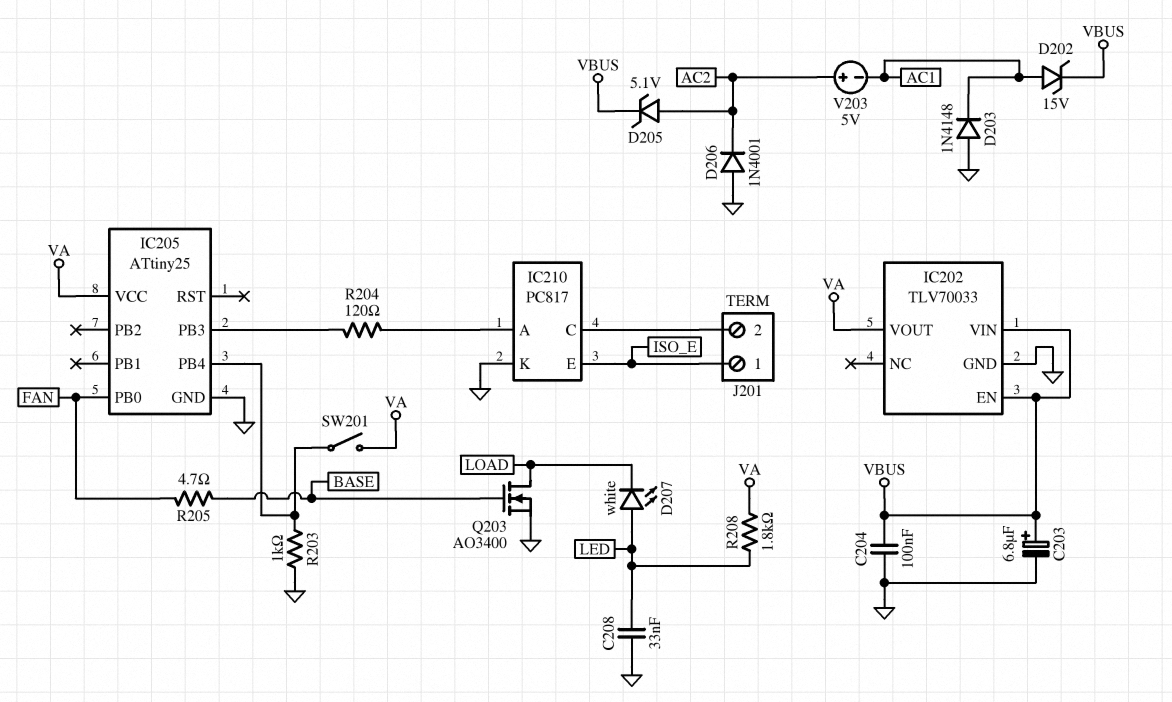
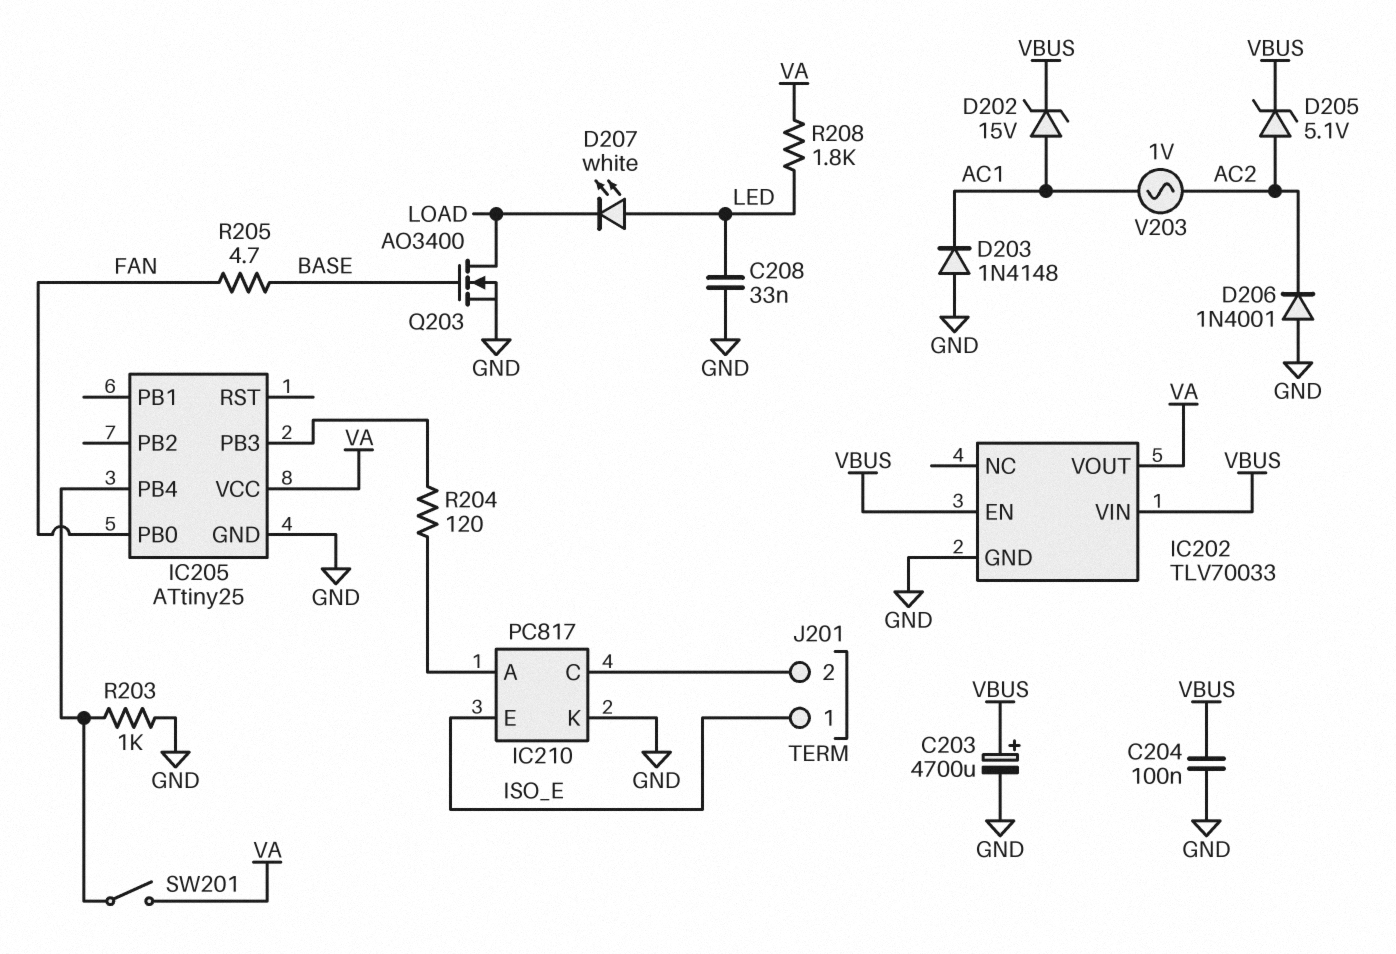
C203: 6.8uF (plus VBUS, minus GND) -> 4700uF (plus VBUS, minus GND)
V203: 5V (plus AC2, minus AC1) -> AC 1V (AC1, AC2)

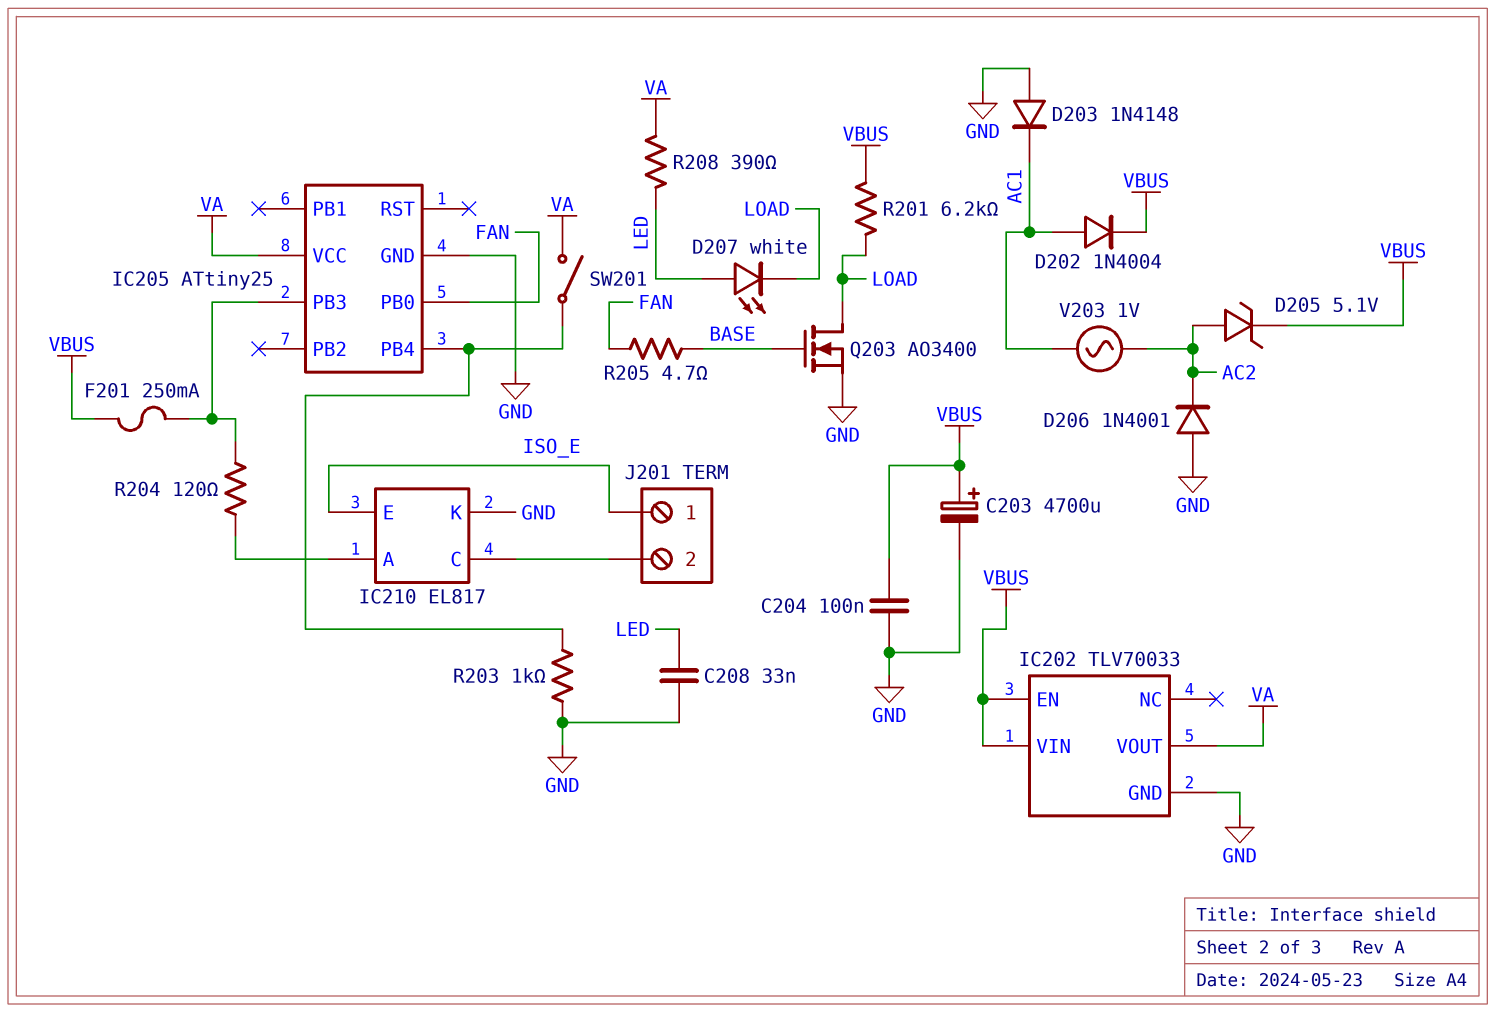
D202: zener 15V (A AC1, K VBUS) -> diode 1N4004 (A AC1, K VBUS)
F201: none -> 250mA (IC205/PB3, VBUS)
IC210: PC817 -> EL817
R201: none -> 6.2k (LOAD, VBUS)
R208: 1.8k (LED, VA) -> 390 (LED, VA)

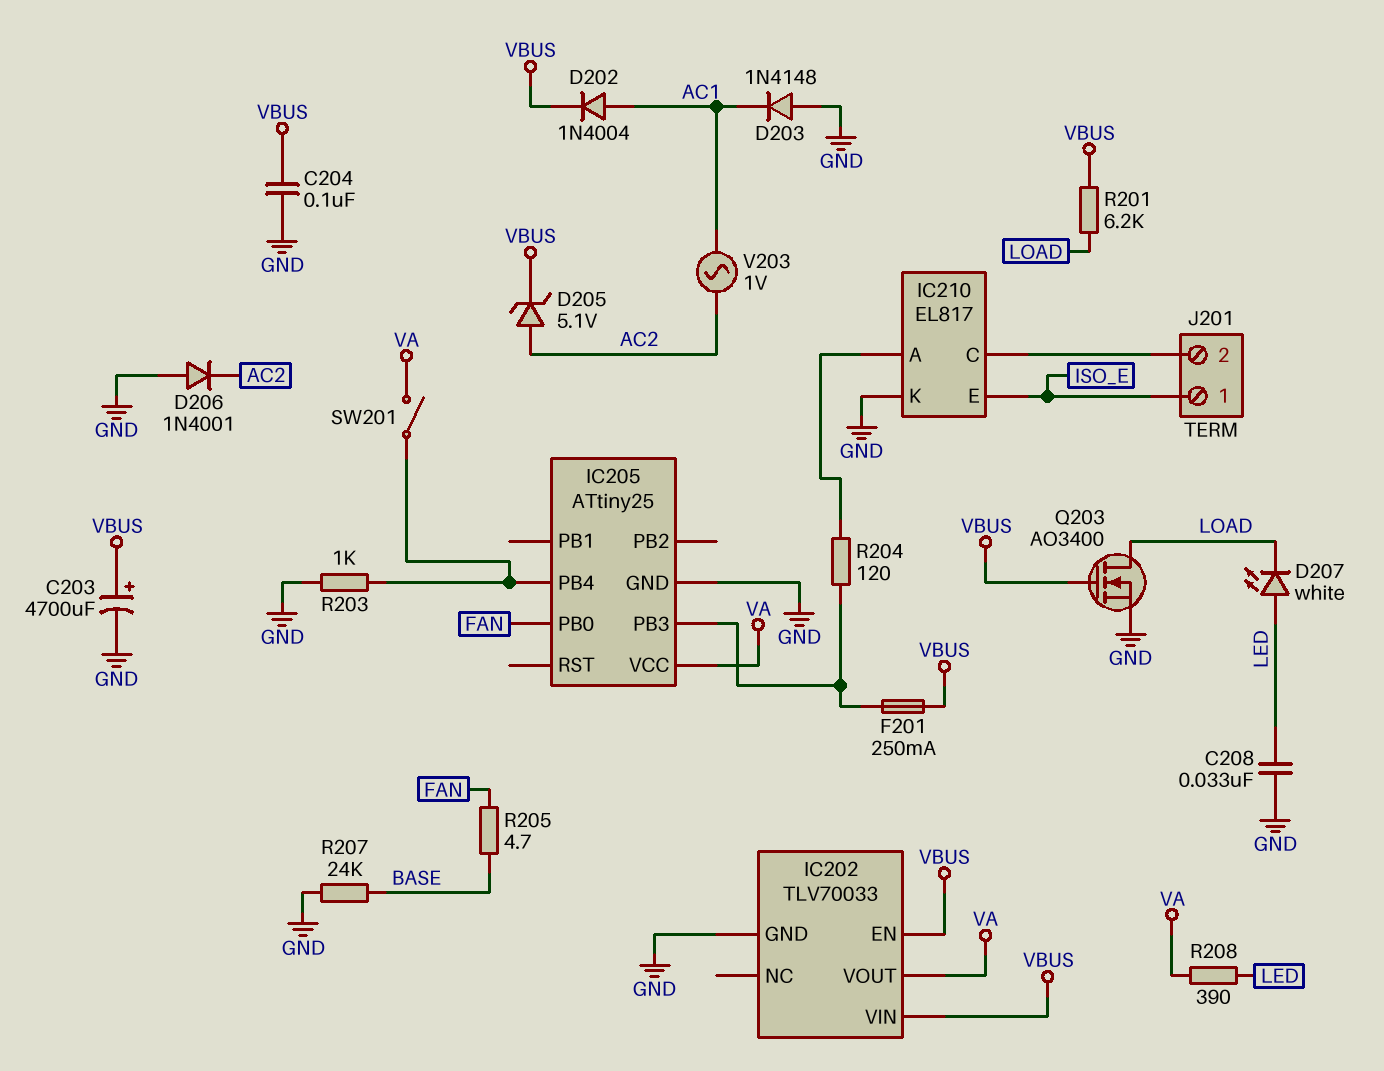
Q203: NMOS AO3400 (G BASE, D LOAD, S GND) -> NMOS AO3400 (G VBUS, D LOAD, S GND)
R207: none -> 24k (BASE, GND)

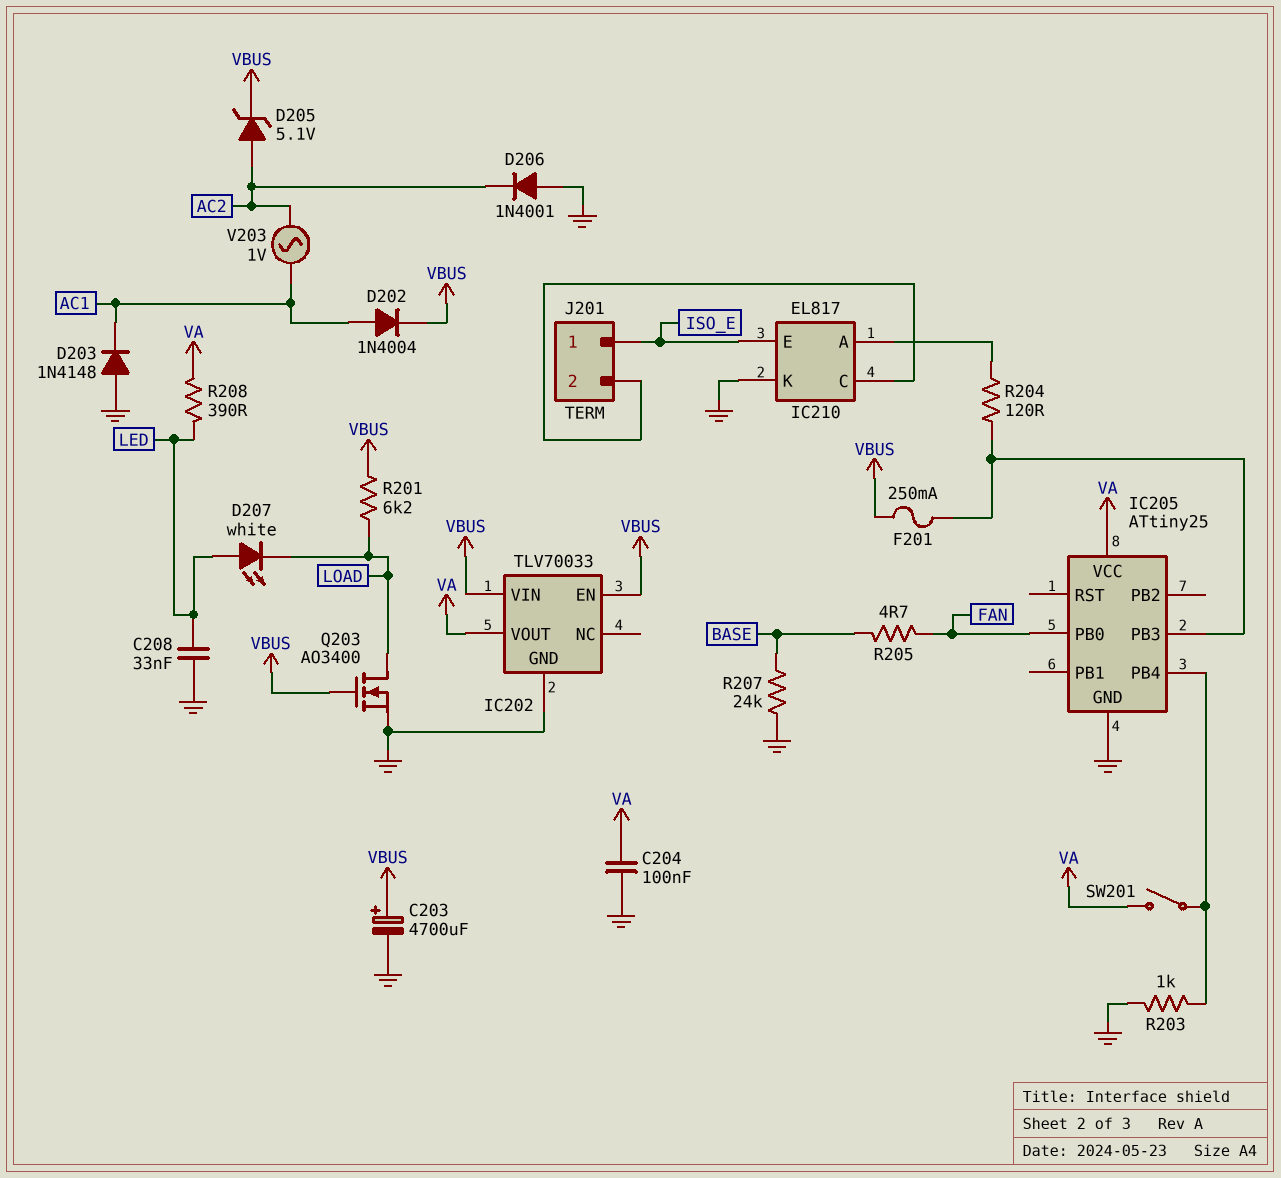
C204: 100nF (GND, VBUS) -> 100nF (GND, VA)

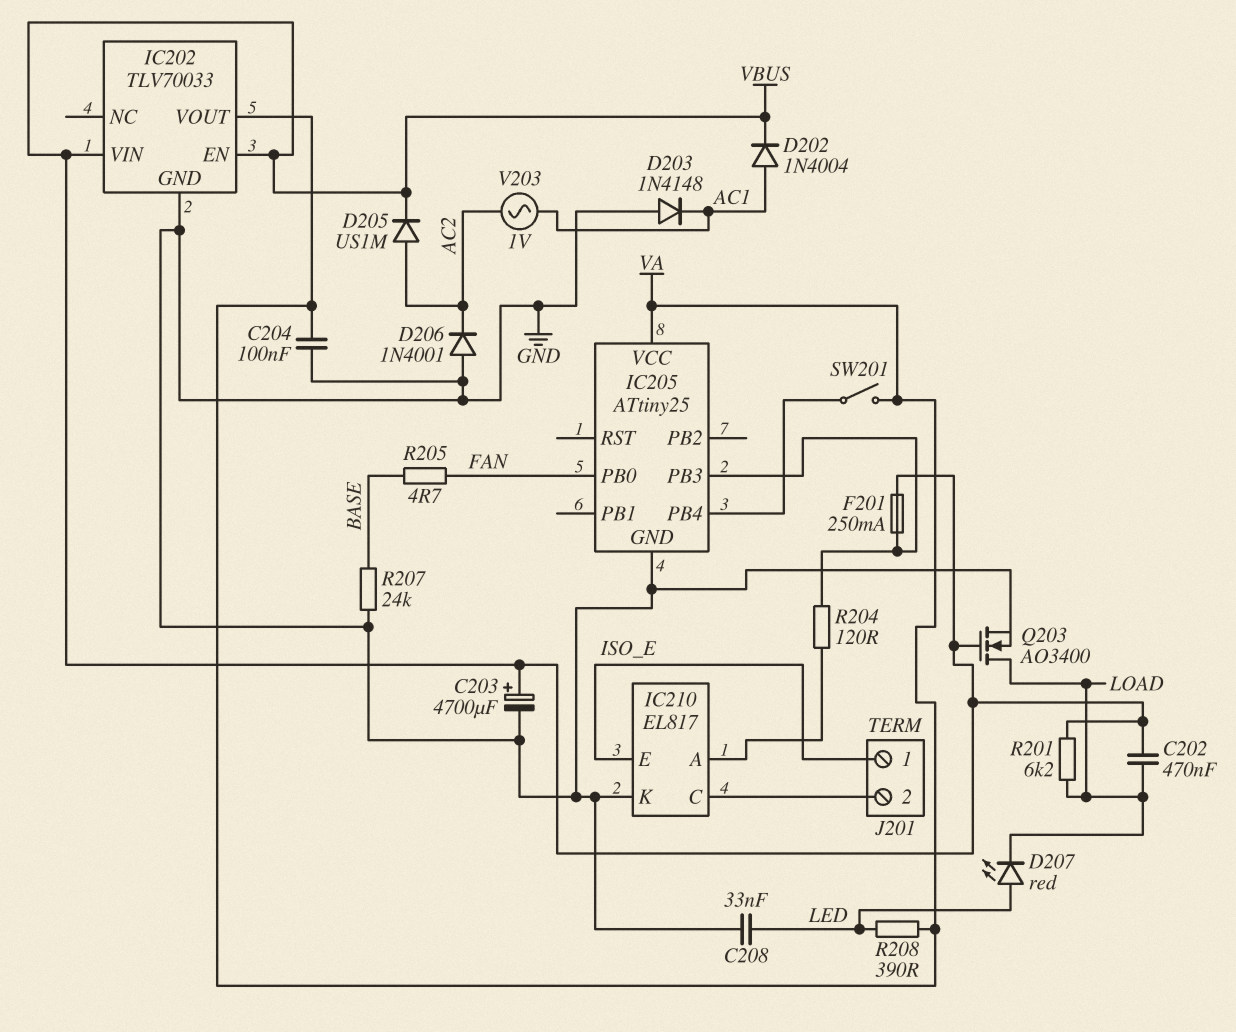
C202: none -> 470nF (LOAD, VBUS)
D205: zener 5.1V (A AC2, K VBUS) -> diode US1M (A AC2, K VBUS)
D207: LED white (A LED, K LOAD) -> LED red (A LED, K LOAD)
R203: 1k (GND, IC205/PB4) -> none

